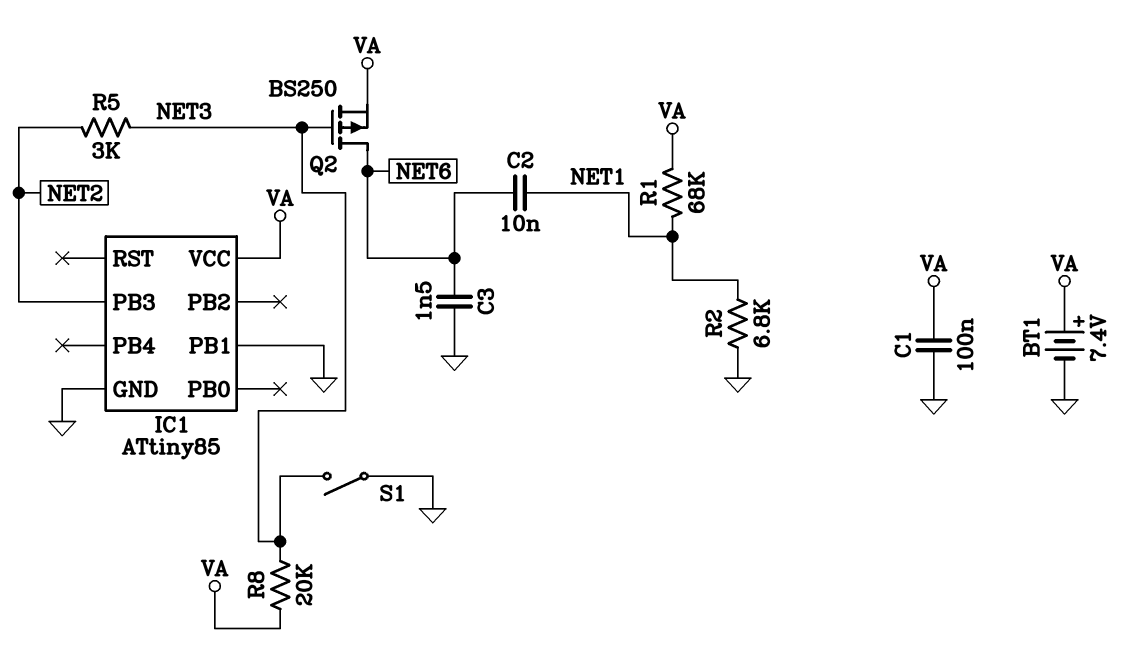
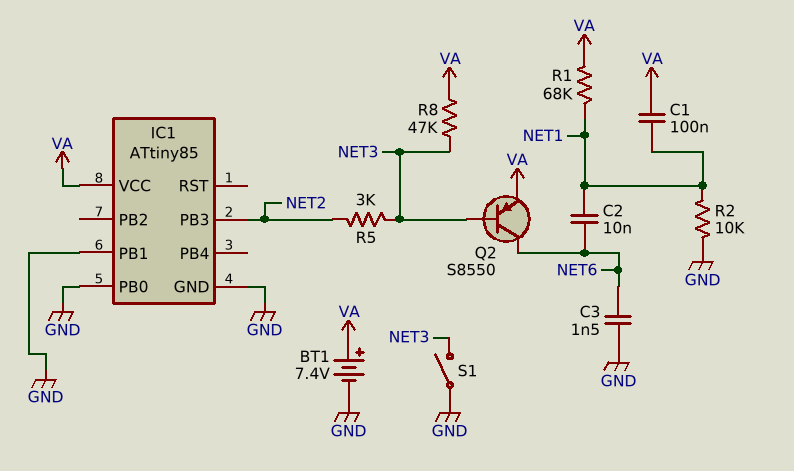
C1: 100nF (GND, VA) -> 100nF (NET1, VA)
IC1 pin PB0: none -> GND
Q2: PMOS BS250 (G NET3, D NET6, S VA) -> PNP S8550 (B NET3, C NET6, E VA)
R2: 6.8k (GND, NET1) -> 10k (GND, NET1)
R8: 20k (NET3, VA) -> 47k (NET3, VA)

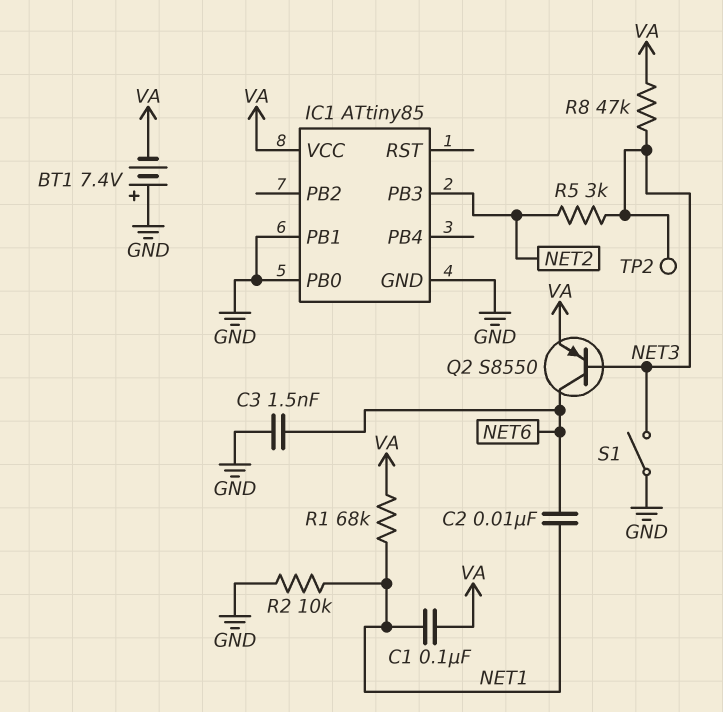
BT1: 7.4V (plus VA, minus GND) -> 7.4V (plus GND, minus VA)
TP2: none -> test point (NET3)

